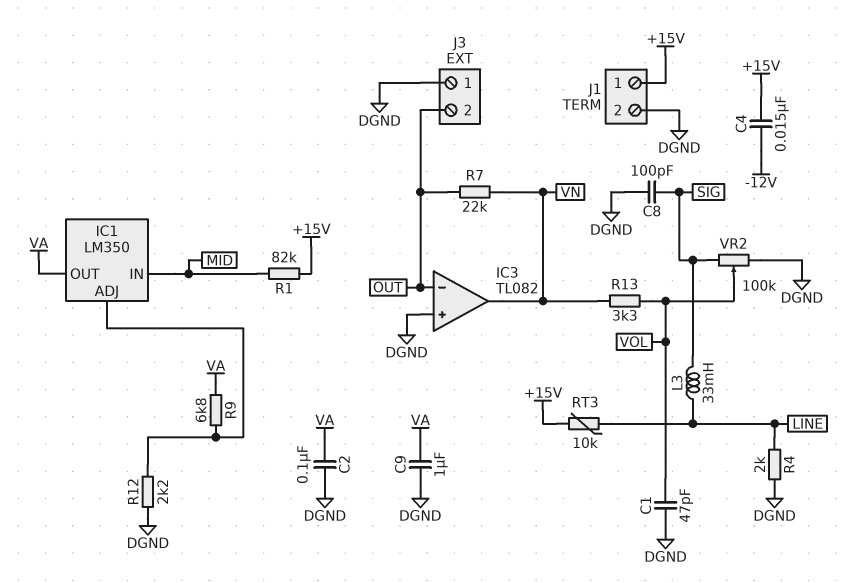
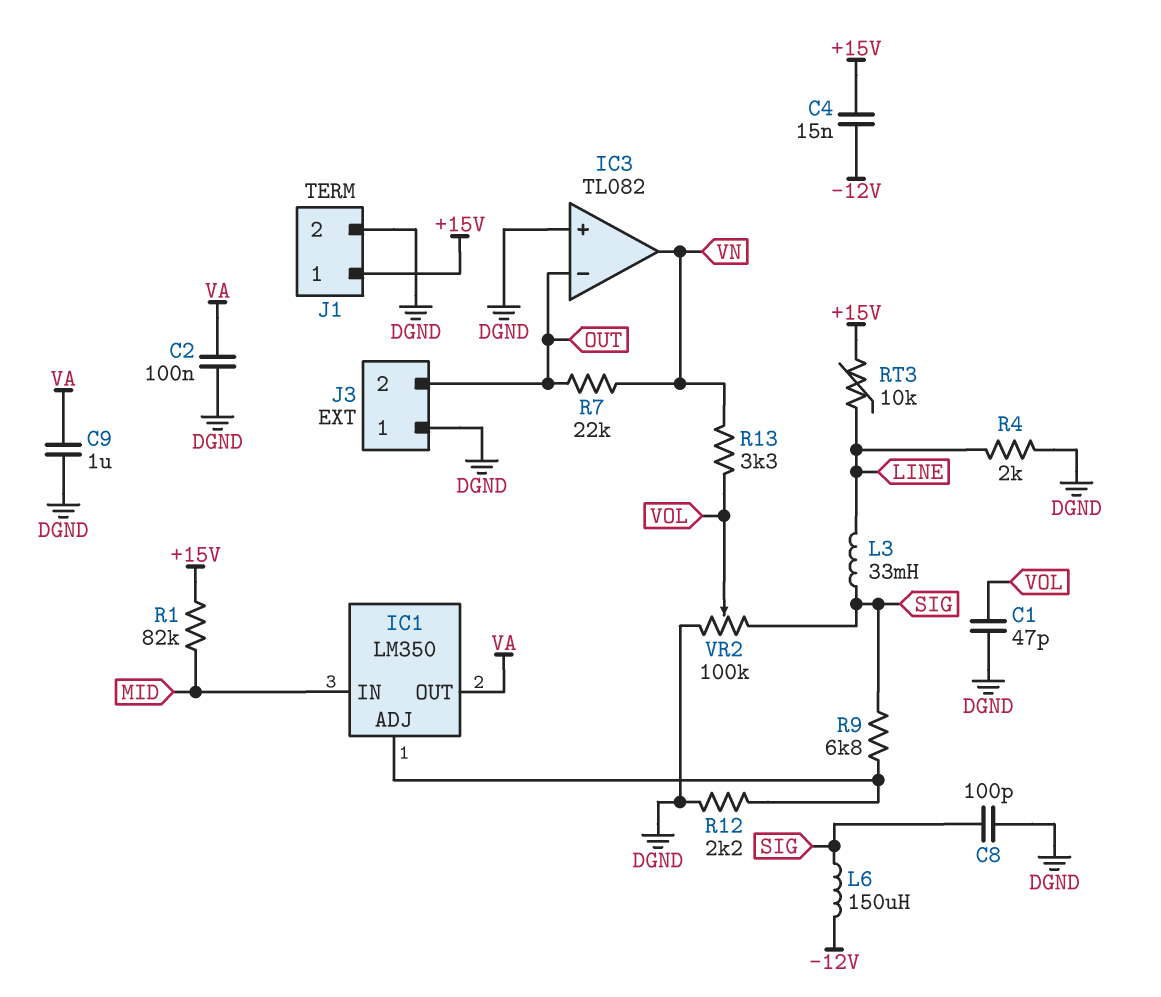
L6: none -> 150uH (-12V, SIG)
R9: 6.8k (IC1/ADJ, VA) -> 6.8k (IC1/ADJ, SIG)

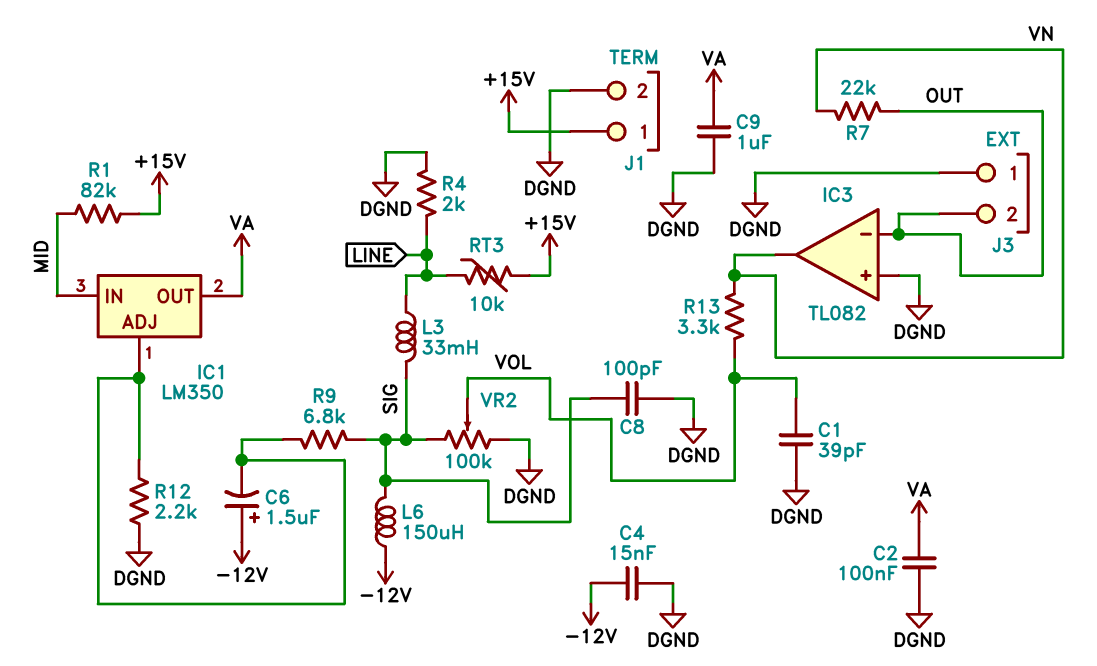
C1: 47pF (DGND, VOL) -> 39pF (DGND, VOL)
C4: 15nF (+15V, -12V) -> 15nF (-12V, DGND)
C6: none -> 1.5uF (plus -12V, minus IC1/ADJ)

